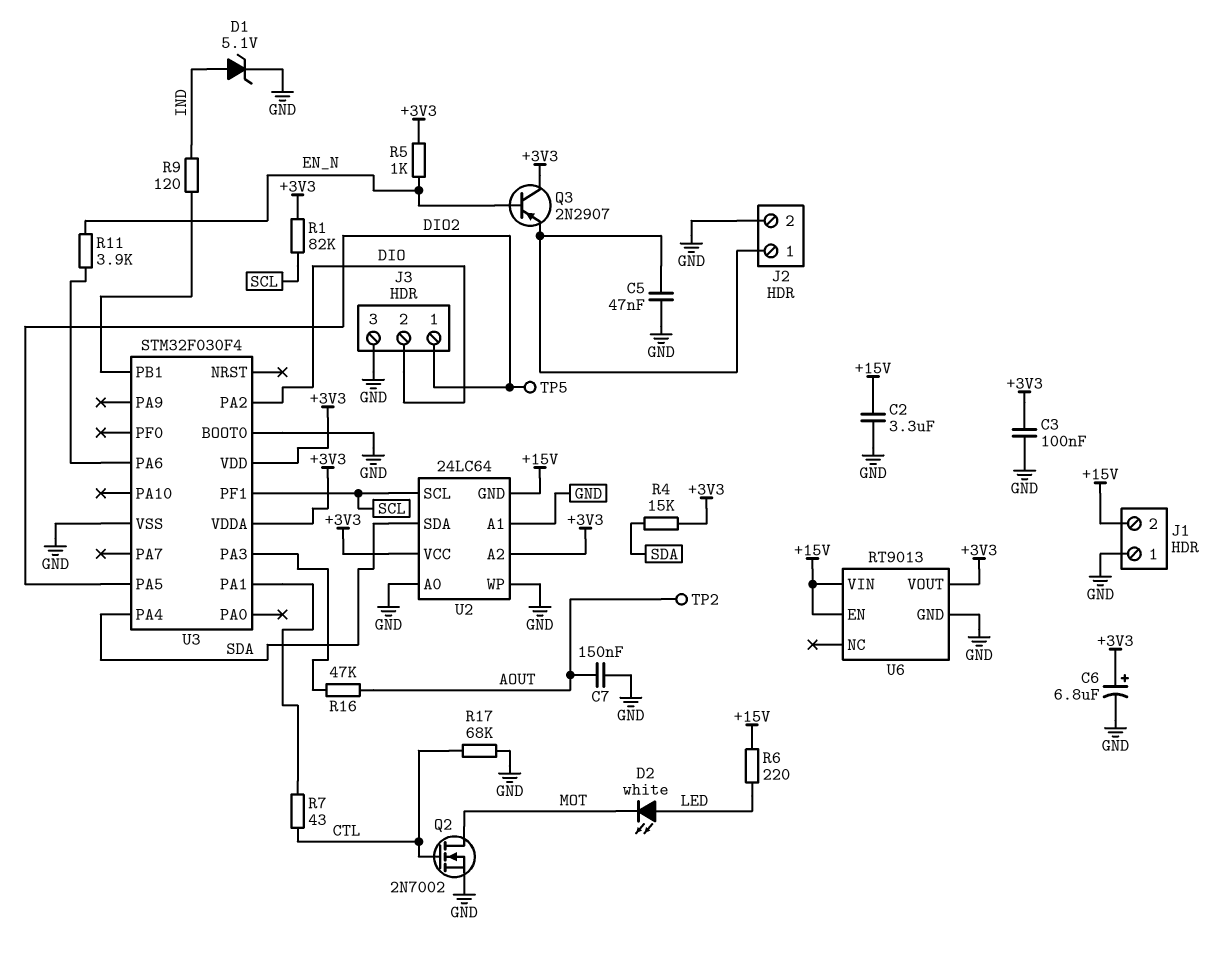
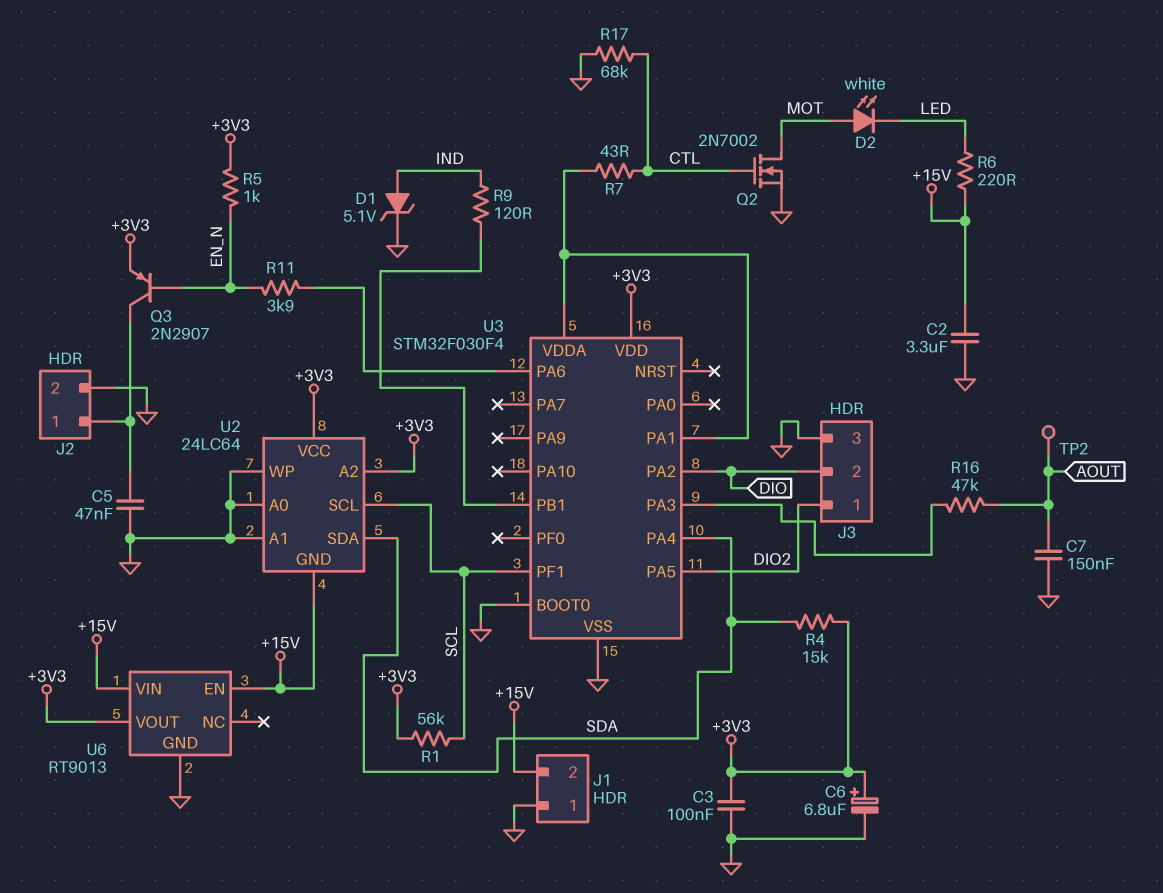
D2: LED white (A LED, K MOT) -> LED white (A MOT, K LED)
Q3: PNP 2N2907 (B EN_N, C +3V3, E J2/1) -> PNP 2N2907 (B EN_N, C J2/1, E +3V3)
R1: 82k (+3V3, SCL) -> 56k (+3V3, SCL)
TP5: test point (DIO2) -> none
U3 pin VDDA: +3V3 -> U3/PA1

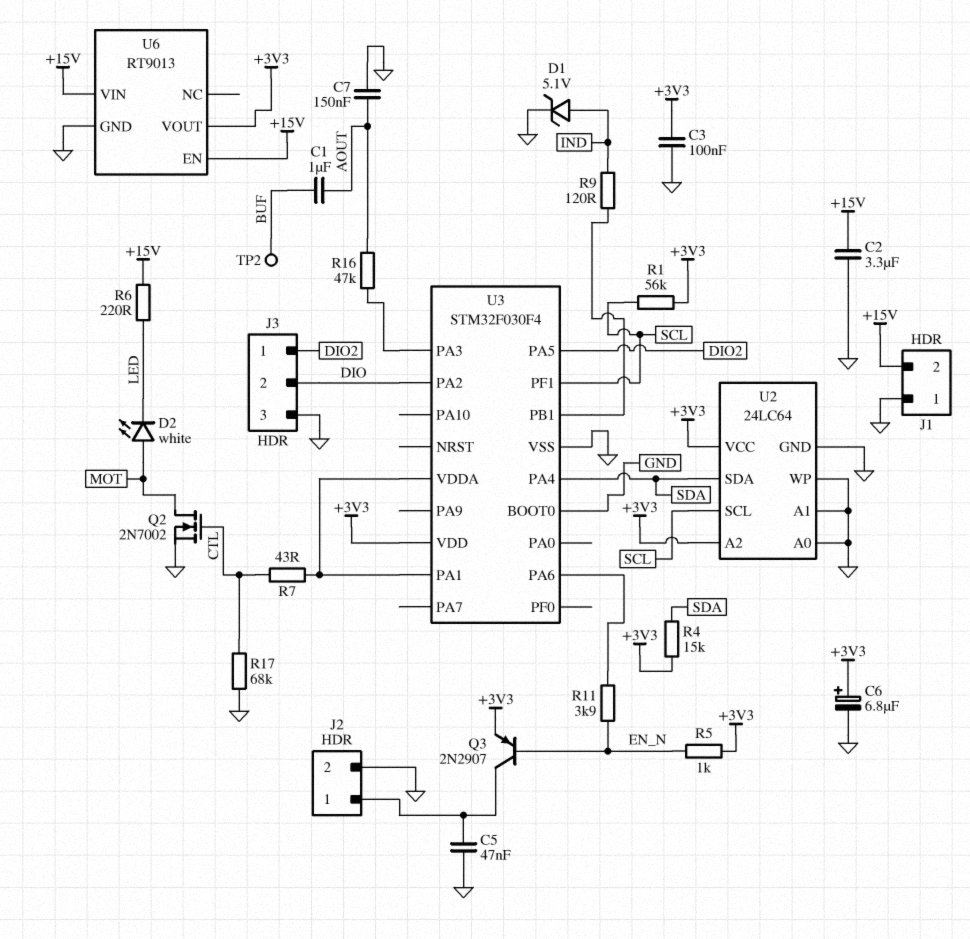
C1: none -> 1uF (AOUT, BUF)
TP2: test point (AOUT) -> test point (BUF)
U2 pin GND: +15V -> GND

